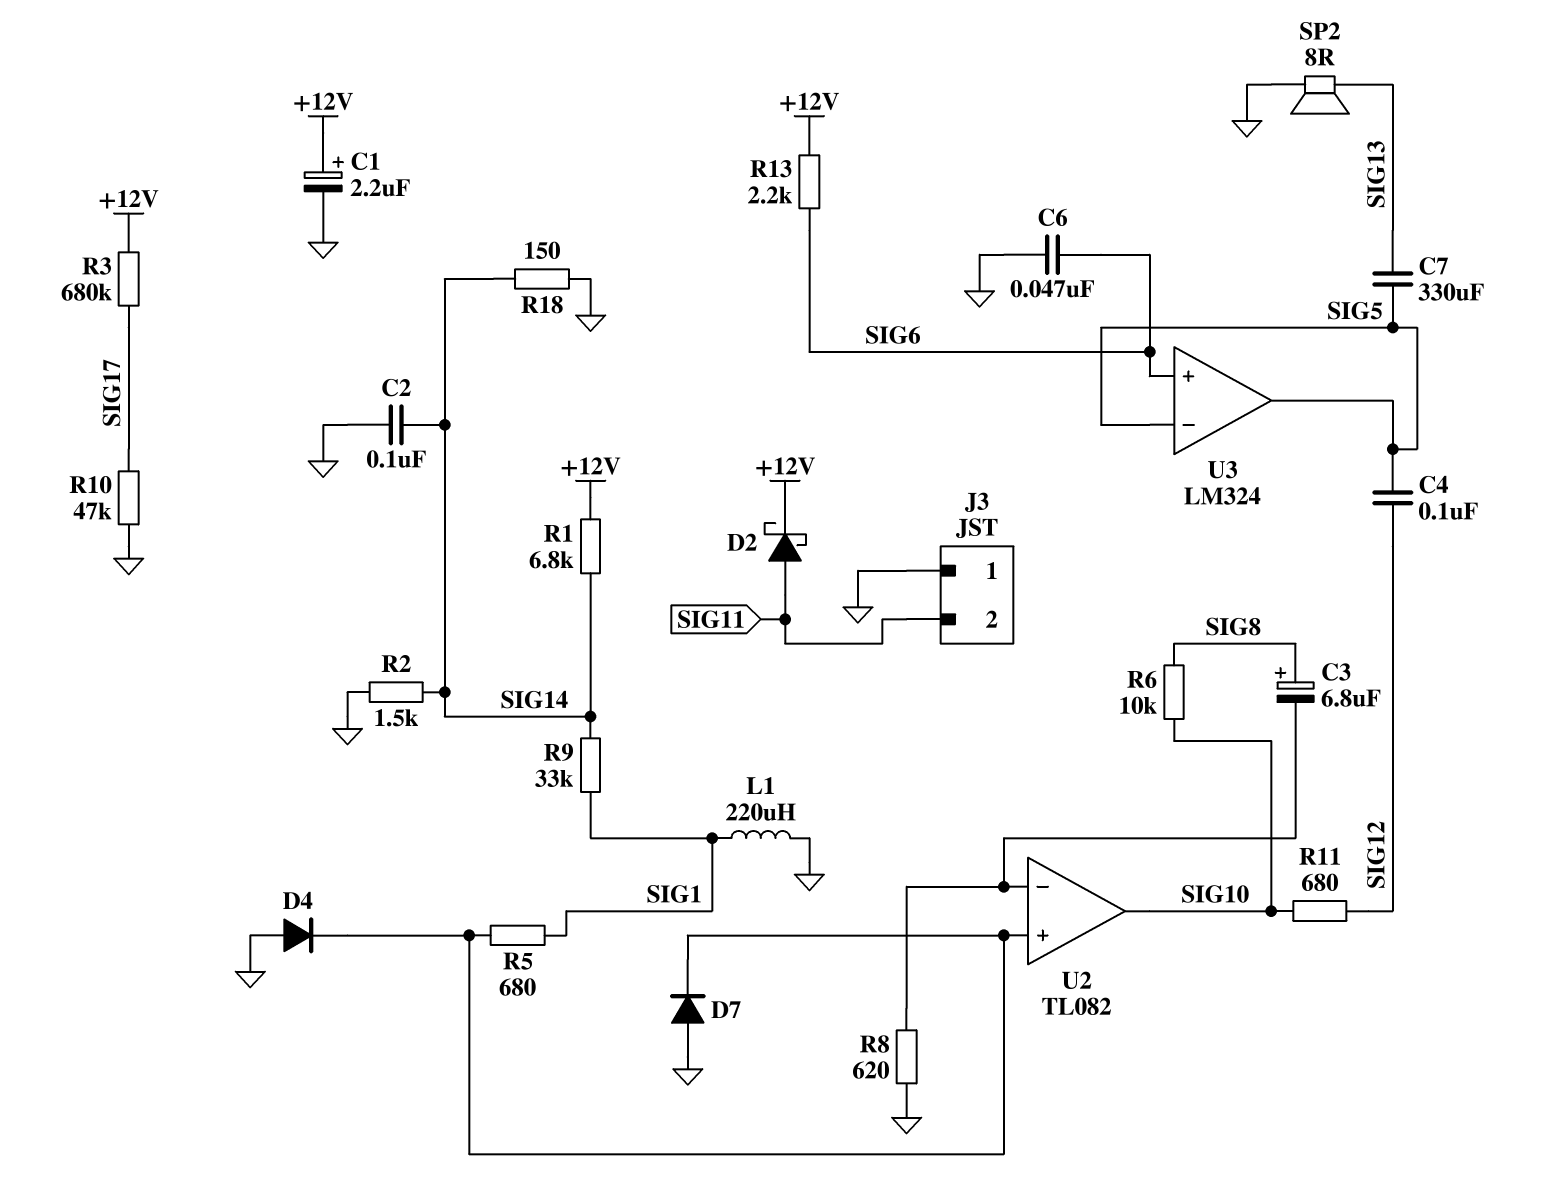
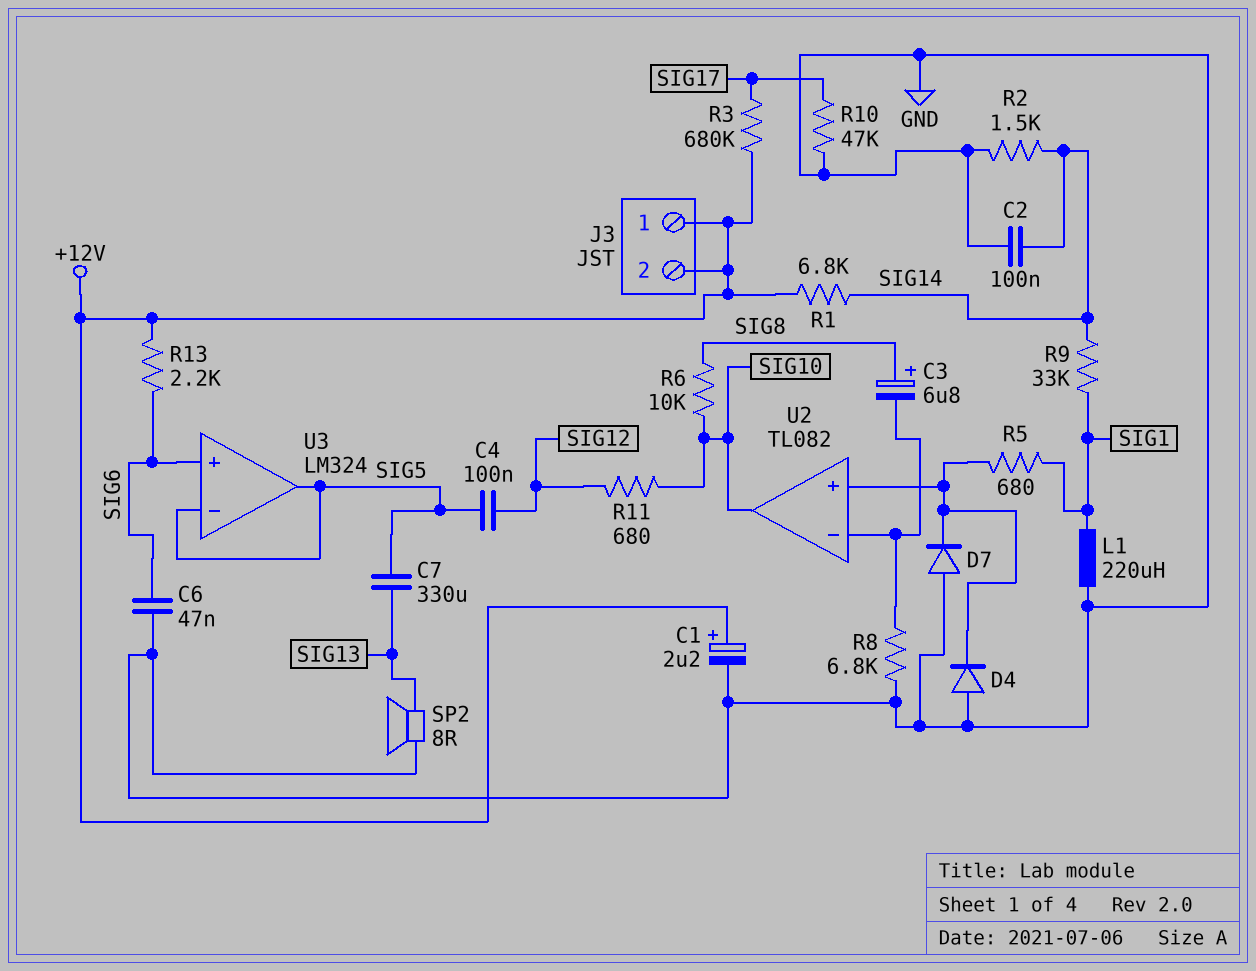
D2: schottky (A SIG11, K +12V) -> none
J3 pin 1: GND -> +12V
J3 pin 2: SIG11 -> +12V
R8: 620 (GND, U2/in-) -> 6.8k (GND, U2/in-)
R18: 150 (GND, SIG14) -> none

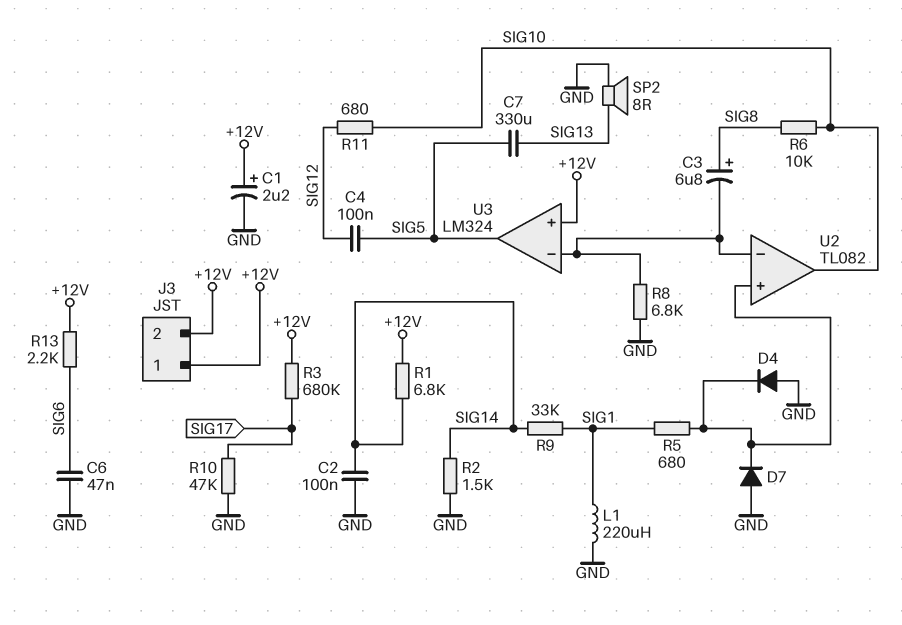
U3 pin in+: SIG6 -> +12V
U3 pin in-: SIG5 -> U2/in-

